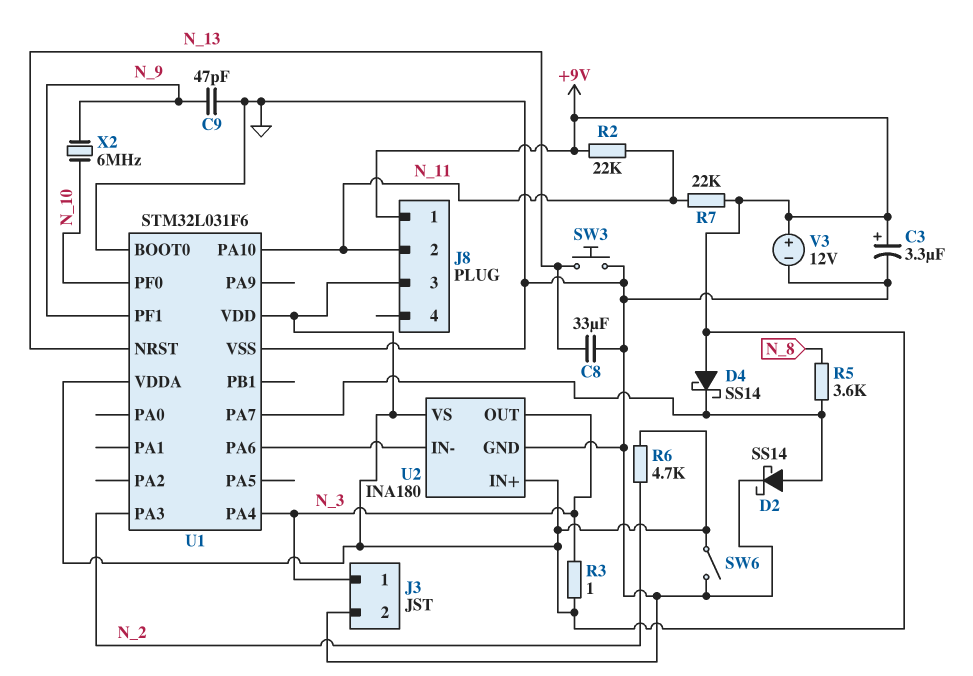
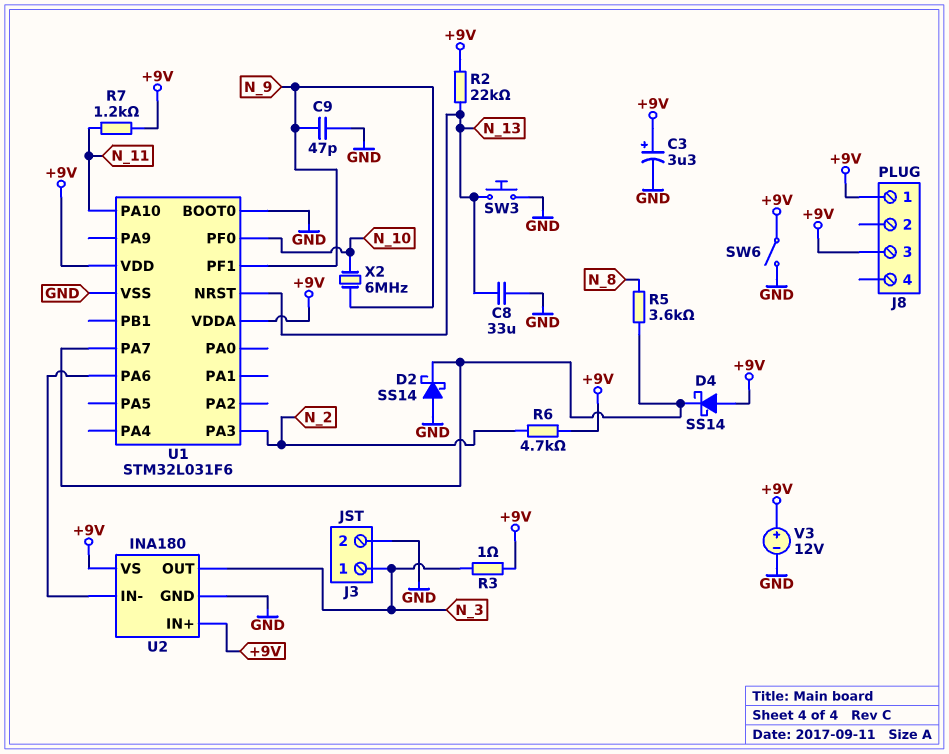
D2: schottky SS14 (A U1/PA7, K GND) -> schottky SS14 (A GND, K U1/PA7)
J8 pin 2: N_11 -> none
R2: 22k (+9V, N_11) -> 22k (+9V, N_13)
R7: 22k (+9V, N_11) -> 1.2k (+9V, N_11)
U1 pin PA4: N_3 -> none

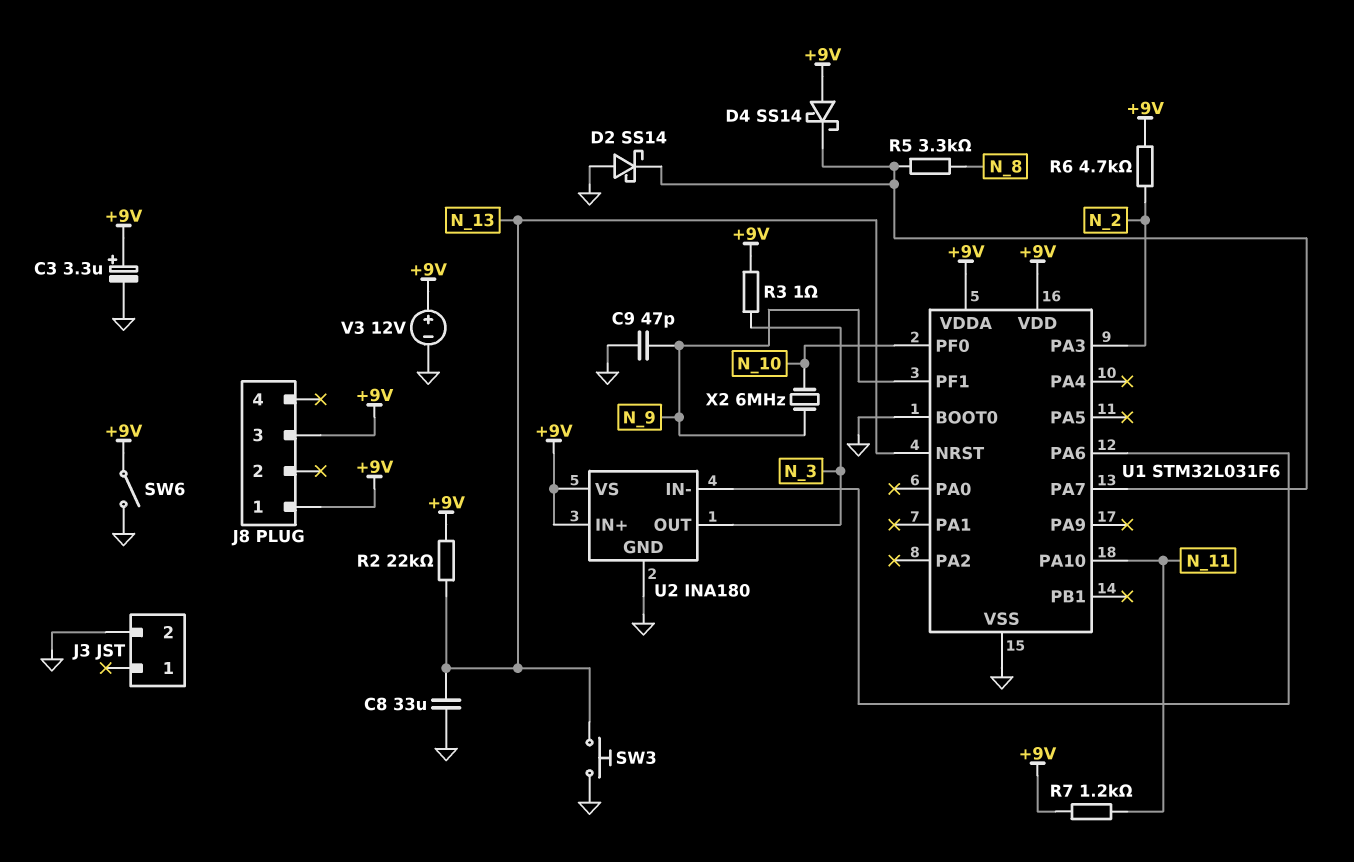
J3 pin 1: N_3 -> none
R5: 3.6k (N_8, U1/PA7) -> 3.3k (N_8, U1/PA7)

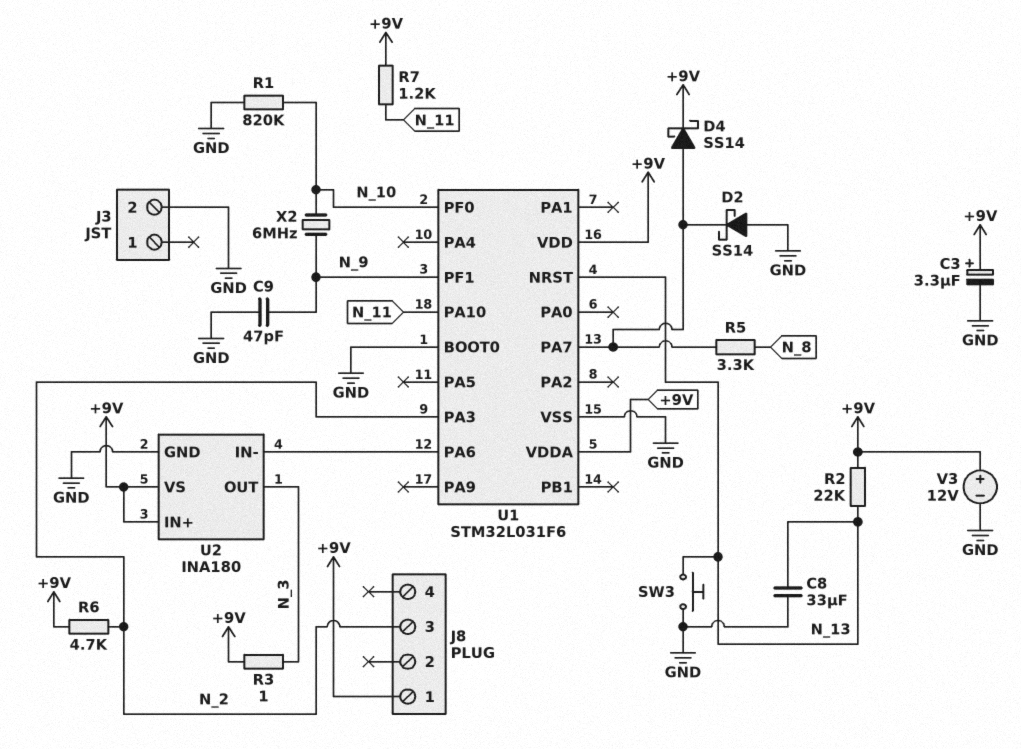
D4: schottky SS14 (A +9V, K U1/PA7) -> schottky SS14 (A U1/PA7, K +9V)
J8 pin 3: +9V -> N_2
R1: none -> 820k (GND, N_10)
SW6: switch (+9V, GND) -> none

